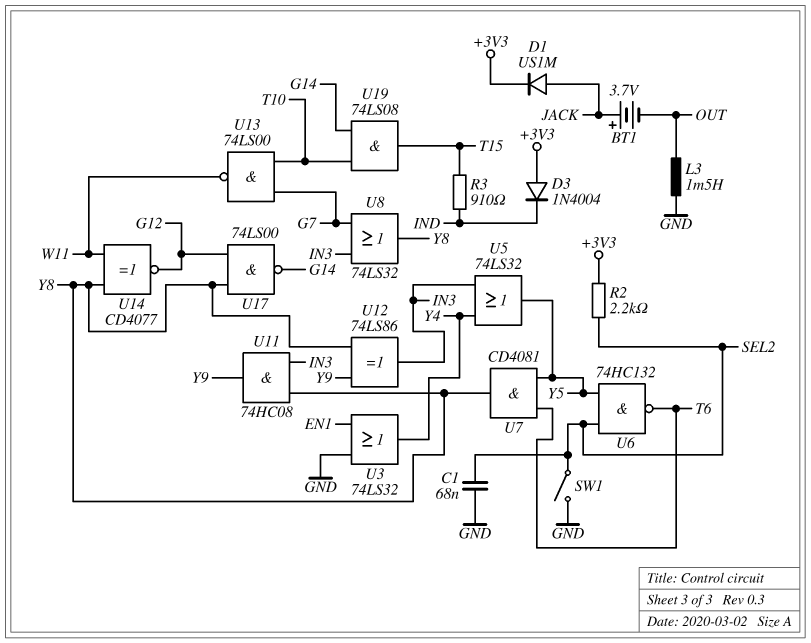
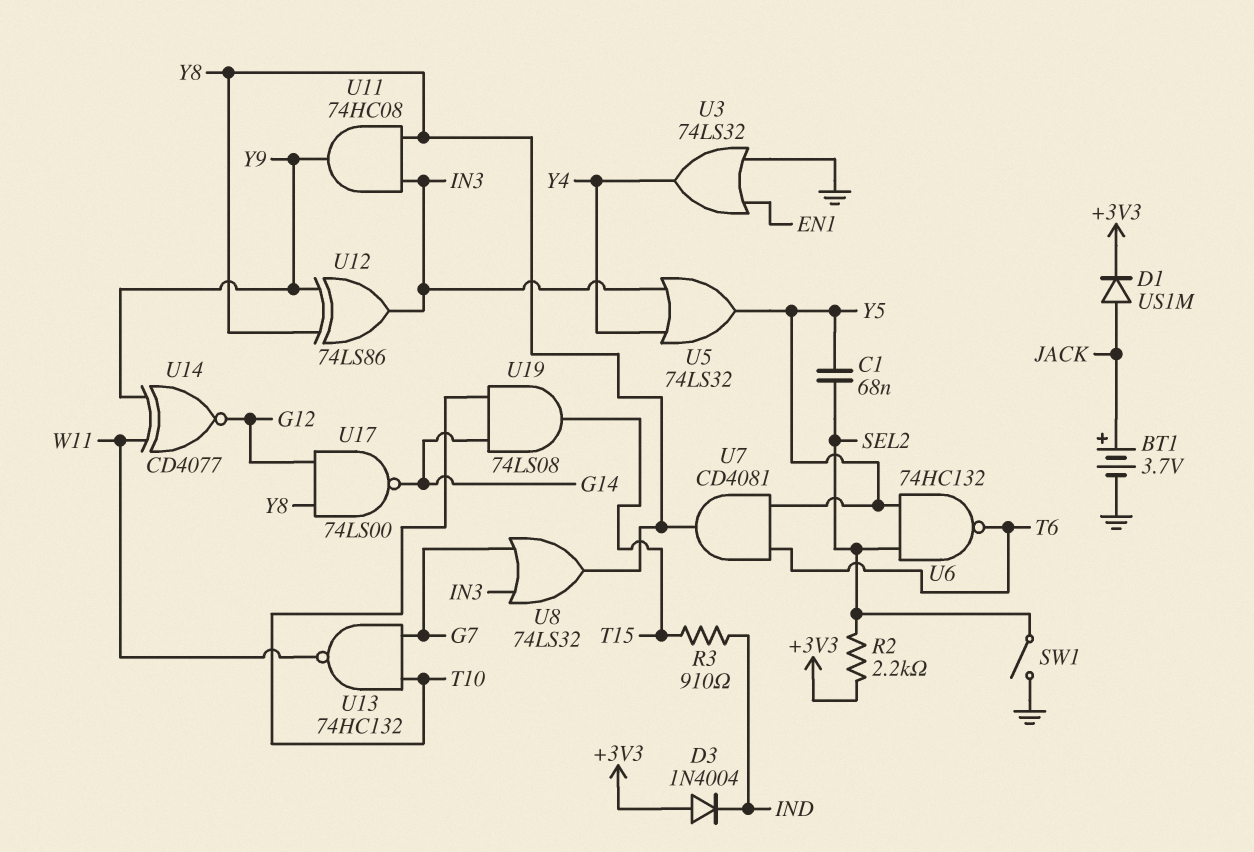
BT1: 3.7V (plus JACK, minus OUT) -> 3.7V (plus JACK, minus GND)
C1: 68nF (GND, SEL2) -> 68nF (SEL2, Y5)
L3: 1.5mH (GND, OUT) -> none
U13: NAND 74LS00 (in G7, in T10, out W11) -> NAND 74HC132 (in G7, in T10, out W11)
U14: XNOR CD4077 (in W11, in Y8, out G12) -> XNOR CD4077 (in W11, in Y9, out G12)

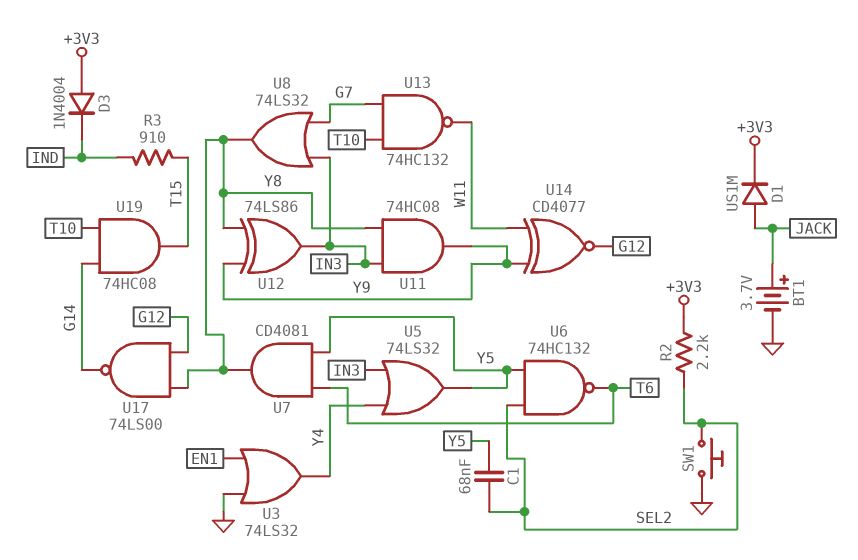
SW1: switch (GND, SEL2) -> button (GND, SEL2)
U19: AND 74LS08 (in G14, in T10, out T15) -> AND 74HC08 (in G14, in T10, out T15)

